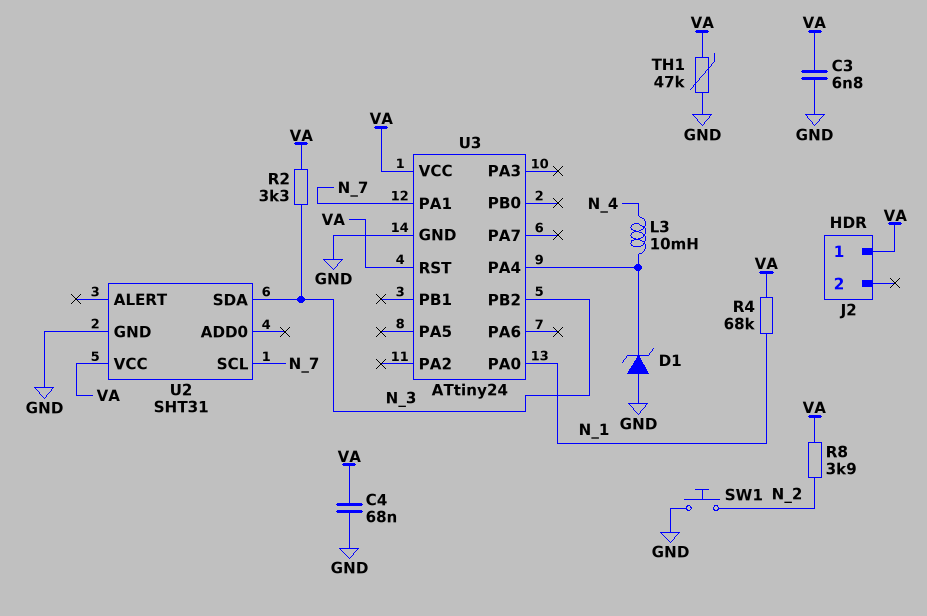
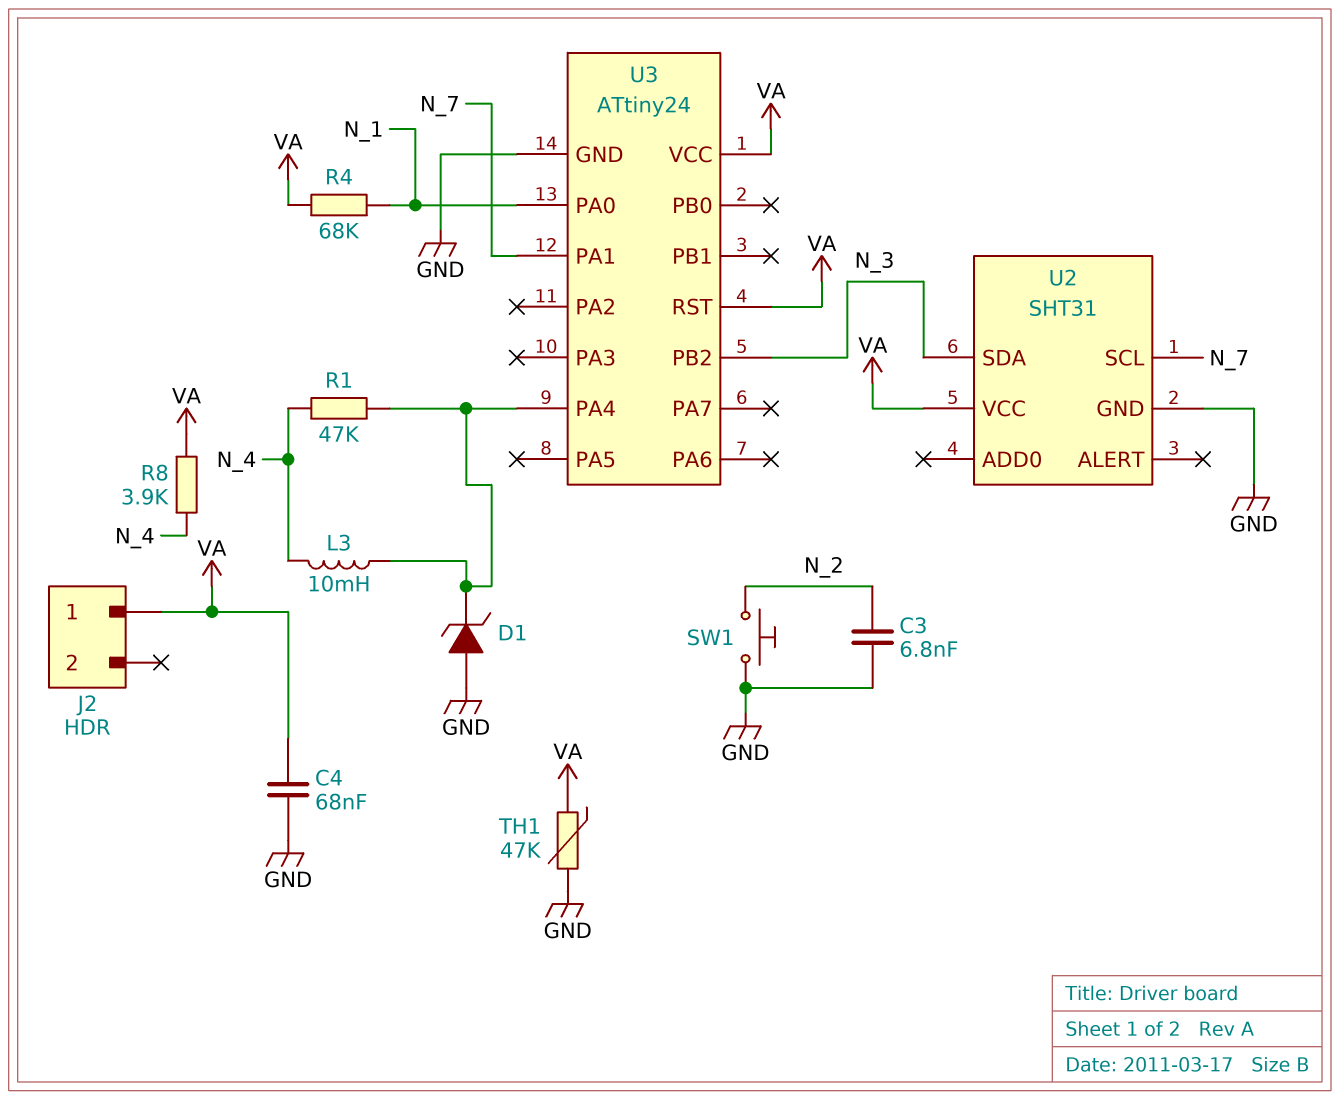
C3: 6.8nF (GND, VA) -> 6.8nF (GND, N_2)
R1: none -> 47k (N_4, U3/PA4)
R2: 3.3k (N_3, VA) -> none
R8: 3.9k (N_2, VA) -> 3.9k (N_4, VA)

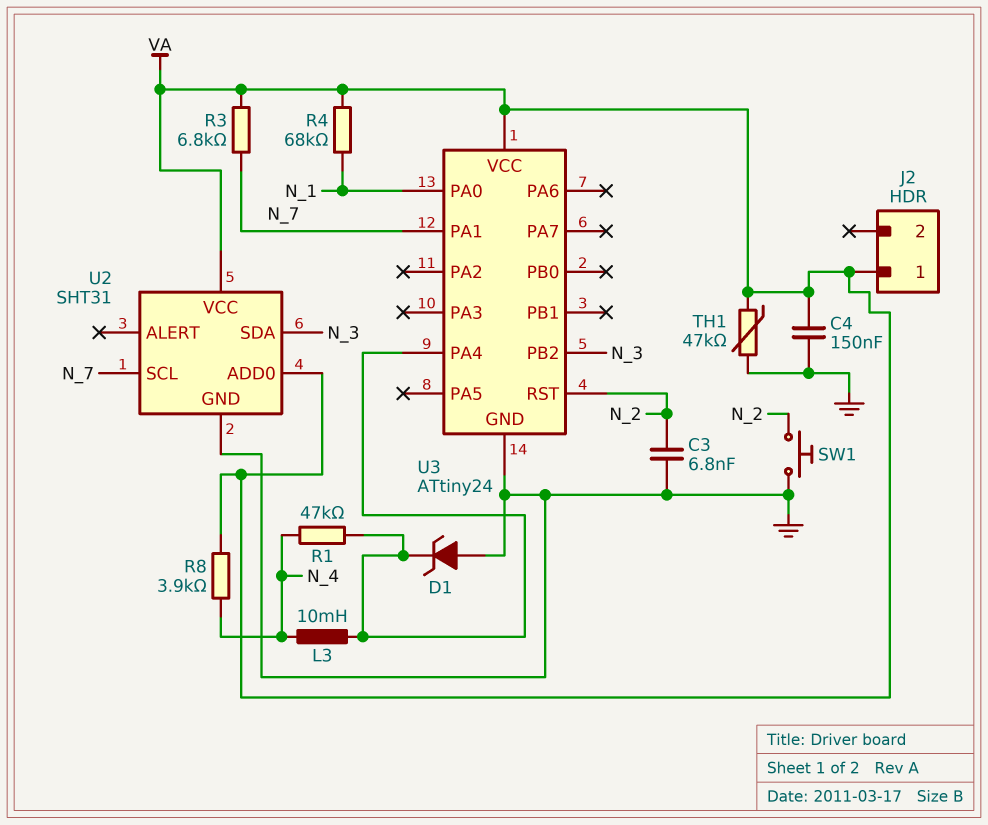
C4: 68nF (GND, VA) -> 150nF (GND, VA)
R3: none -> 6.8k (N_7, VA)
U2 pin ADD0: none -> VA
U3 pin RST: VA -> N_2

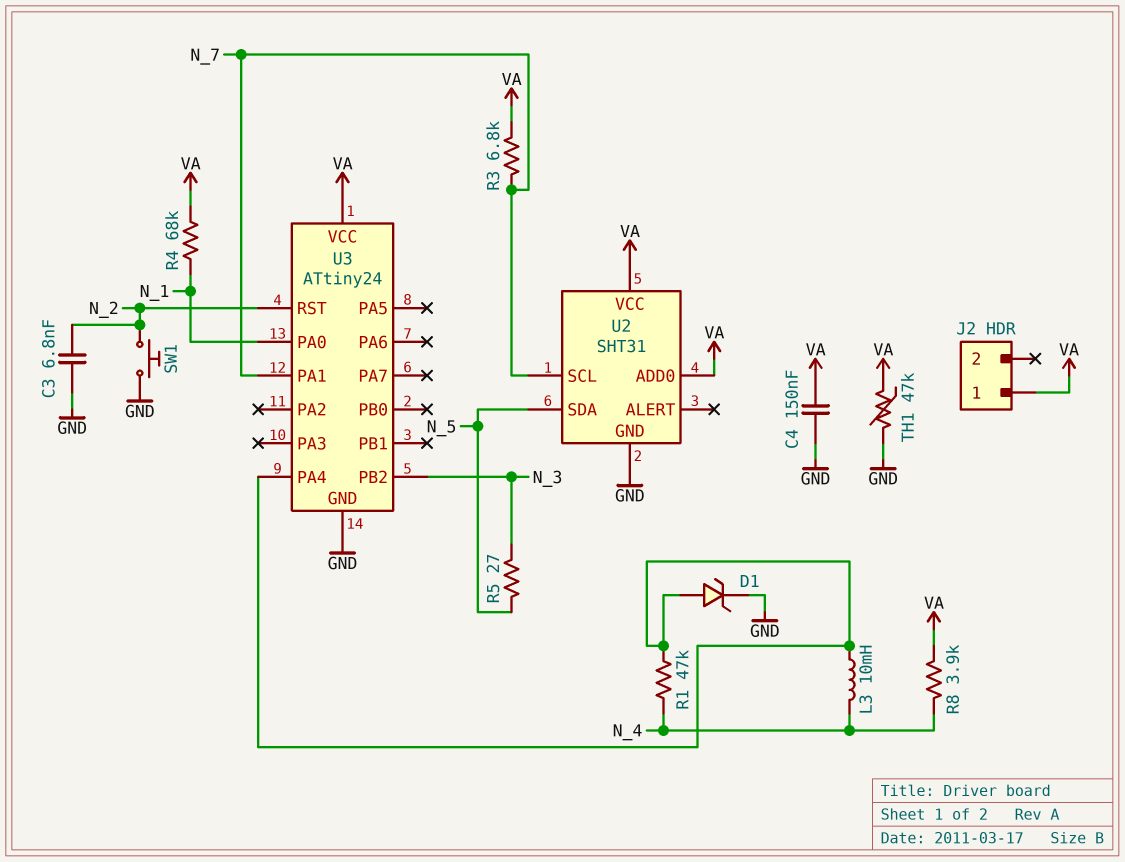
D1: zener (A GND, K U3/PA4) -> zener (A U3/PA4, K GND)
R5: none -> 27 (N_3, N_5)
U2 pin SDA: N_3 -> N_5

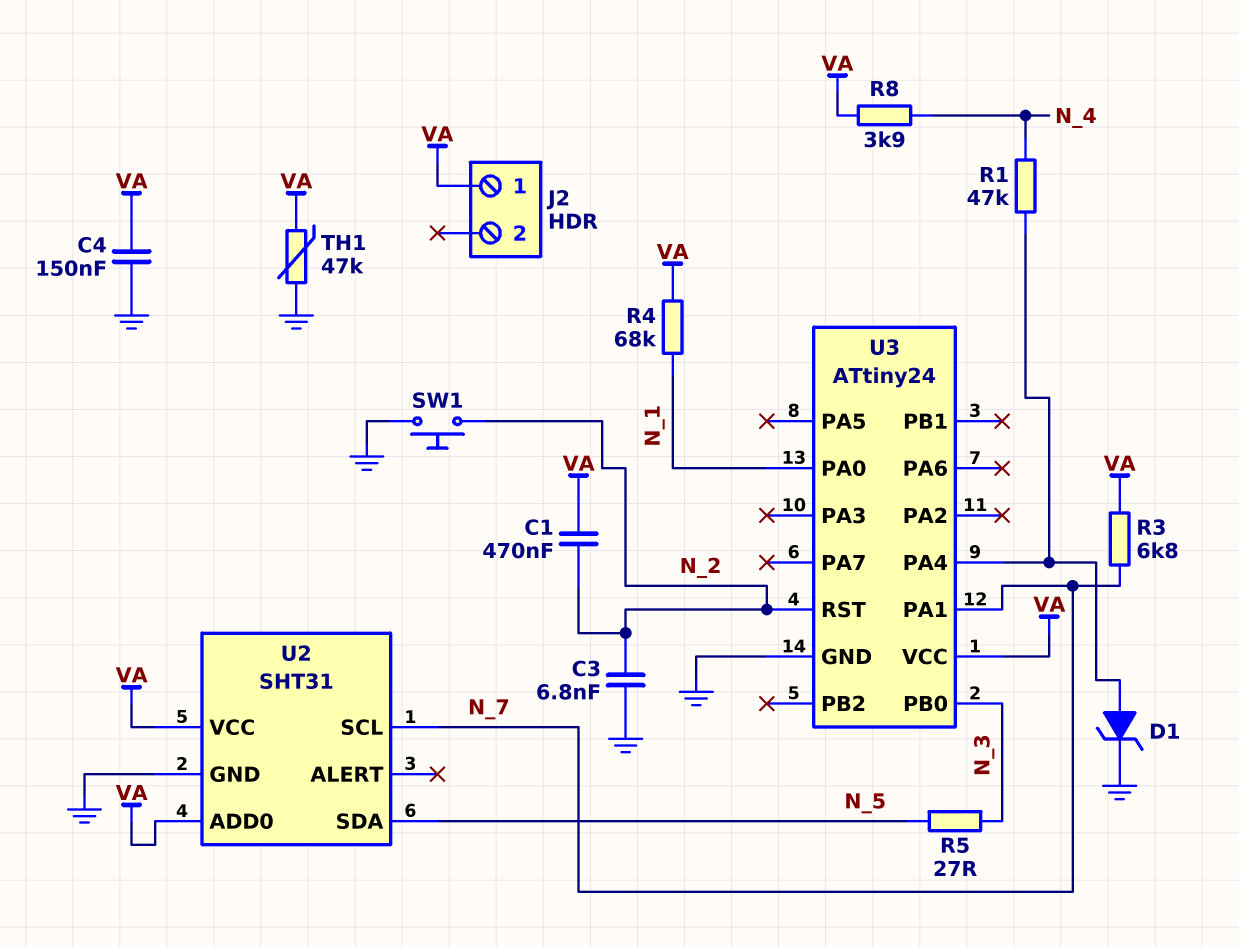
C1: none -> 470nF (N_2, VA)
L3: 10mH (N_4, U3/PA4) -> none
U3 pin PB0: none -> N_3
U3 pin PB2: N_3 -> none

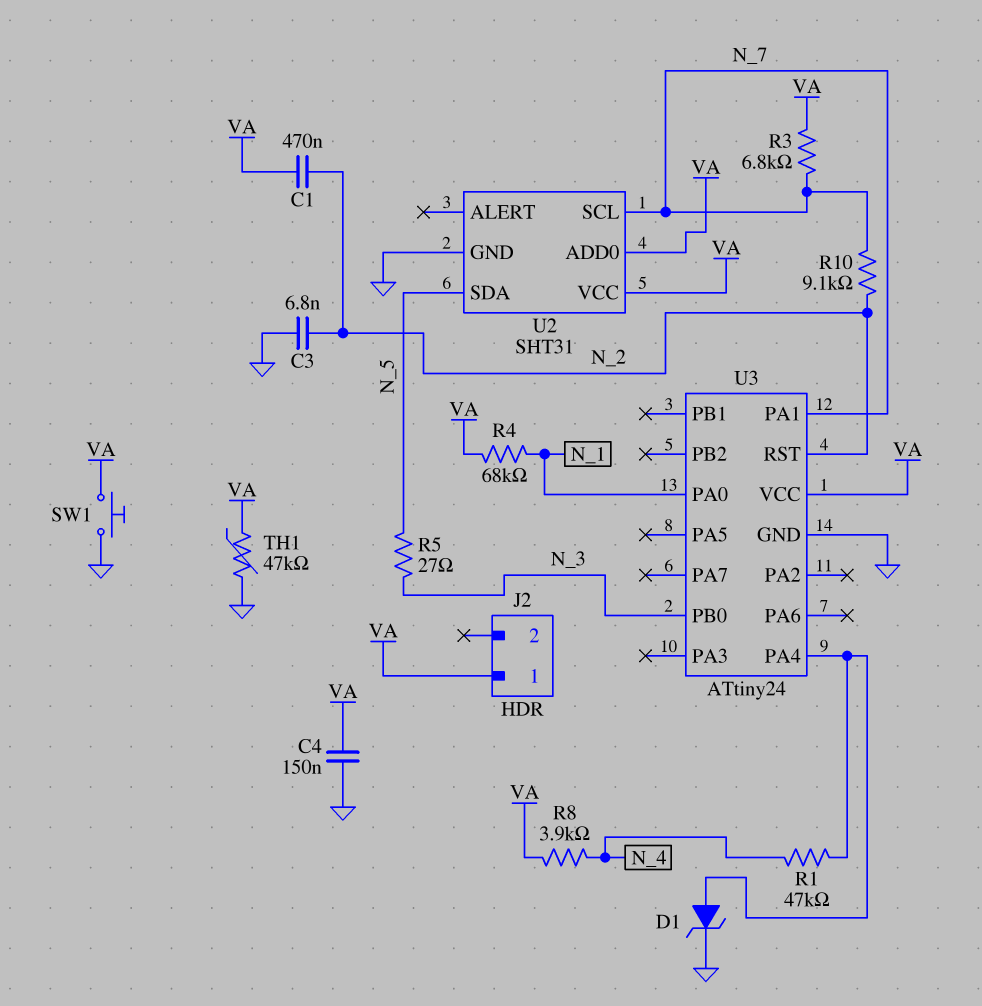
R10: none -> 9.1k (N_2, N_7)
SW1: button (GND, N_2) -> button (GND, VA)

